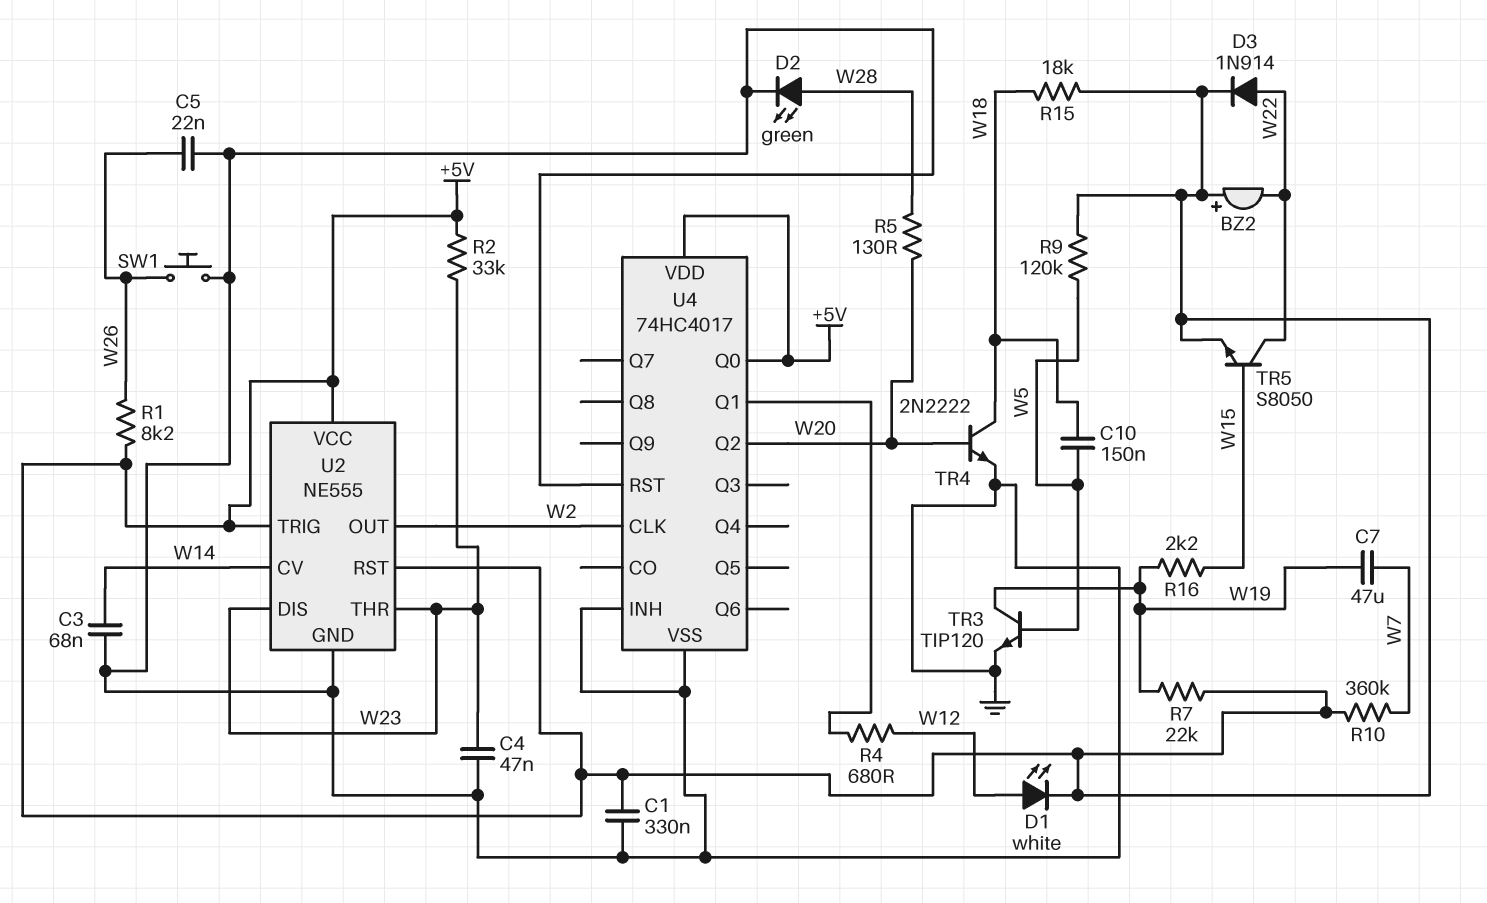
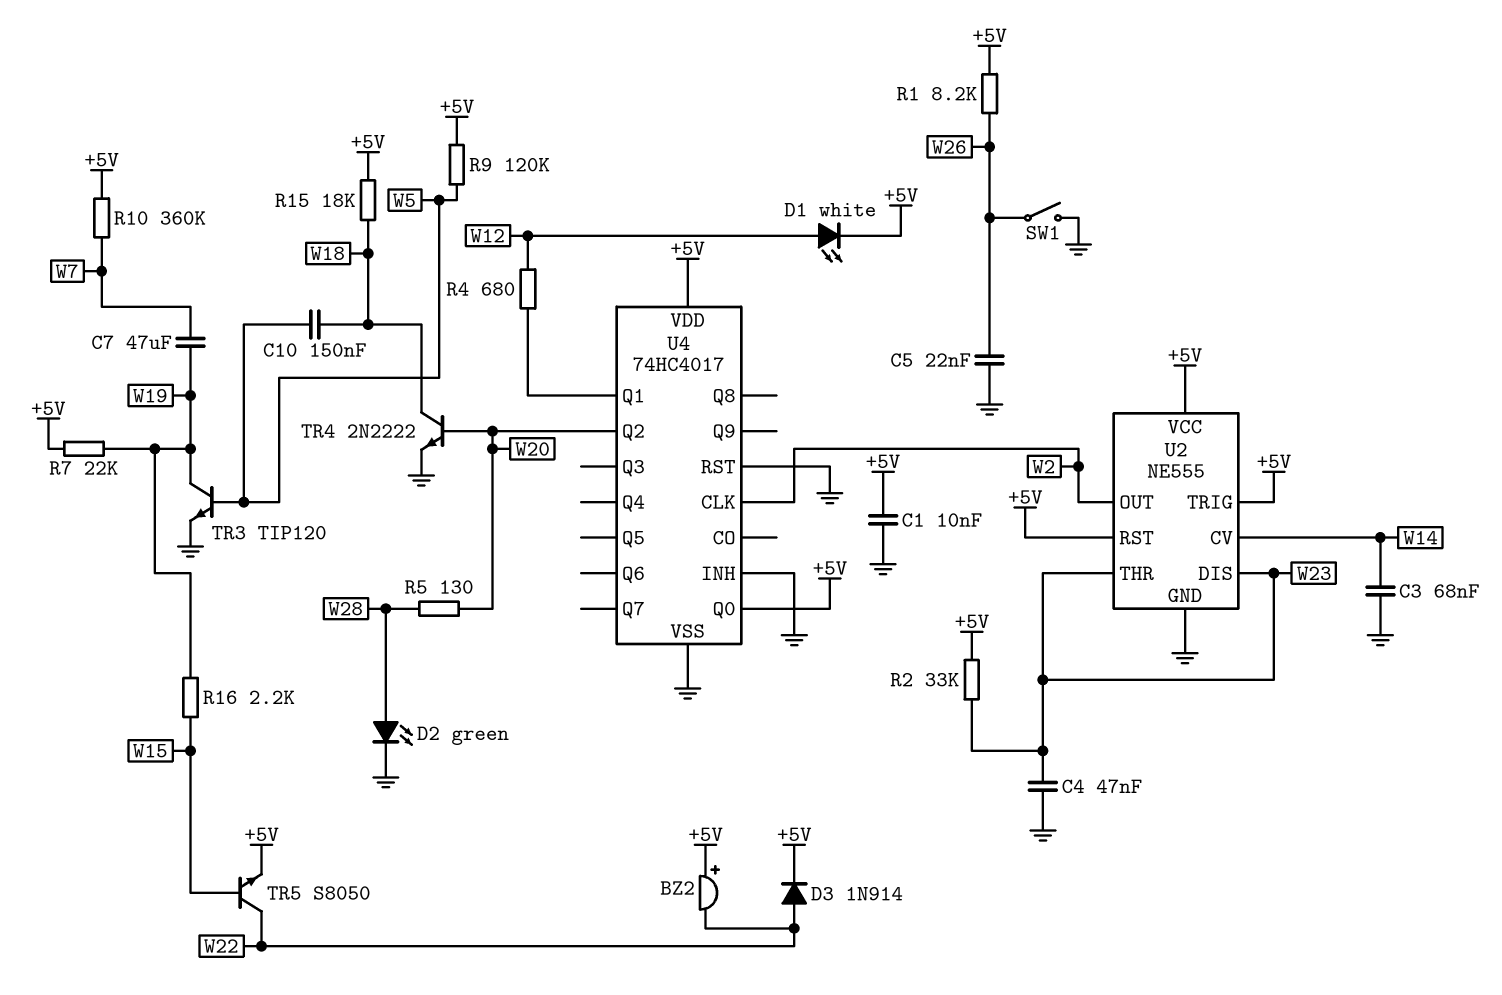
C1: 330nF (+5V, GND) -> 10nF (+5V, GND)
SW1: button (GND, W26) -> switch (GND, W26)

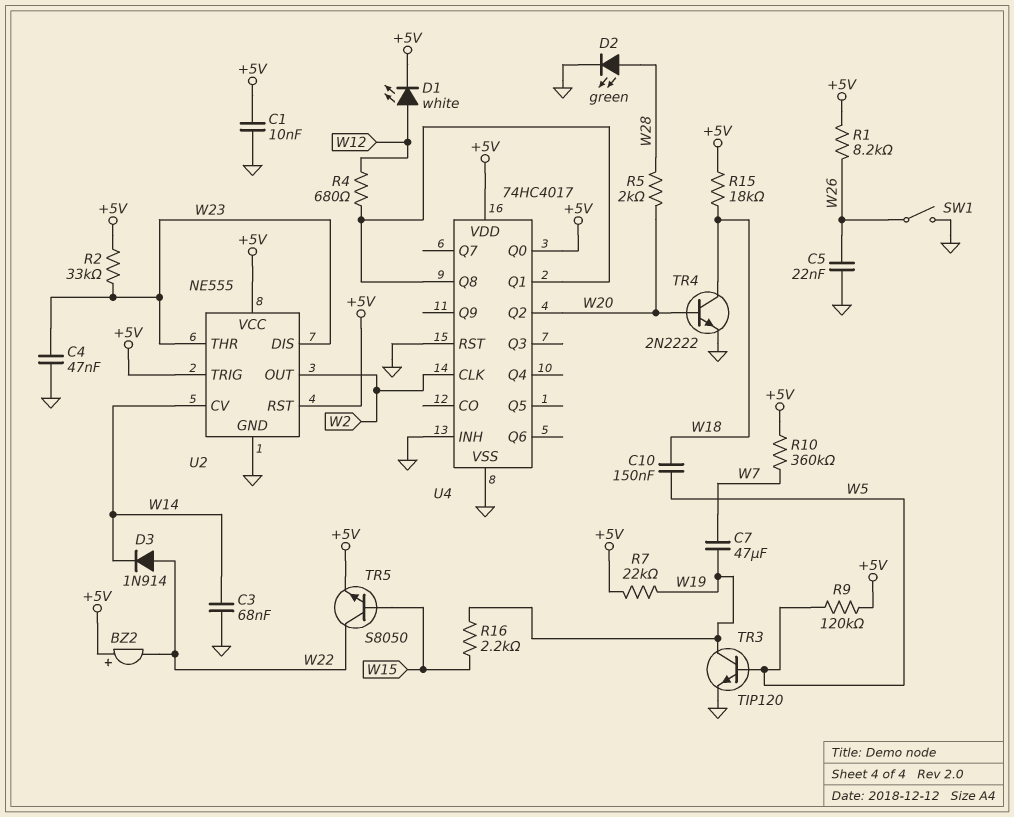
D3: diode 1N914 (A W22, K +5V) -> diode 1N914 (A W22, K W14)
R5: 130 (W20, W28) -> 2k (W20, W28)
U4 pin Q8: none -> U4/Q1

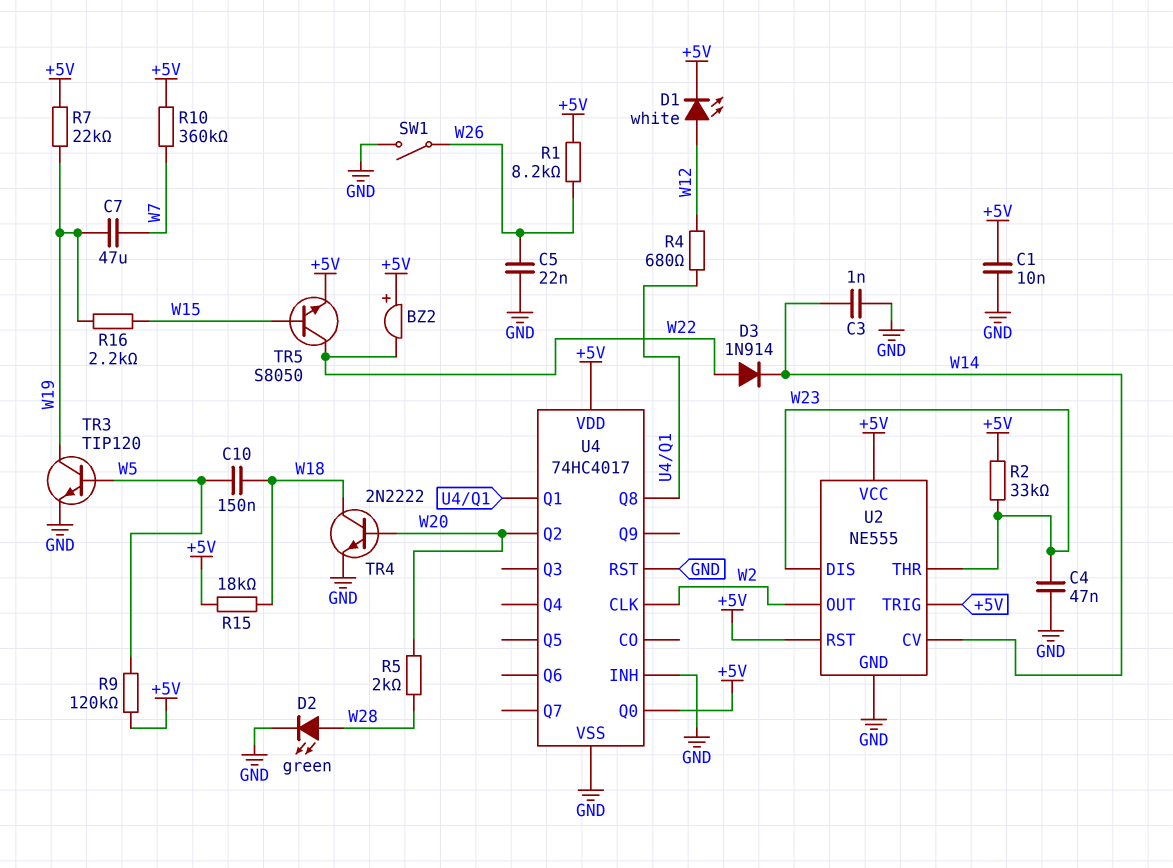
C3: 68nF (GND, W14) -> 1nF (GND, W14)

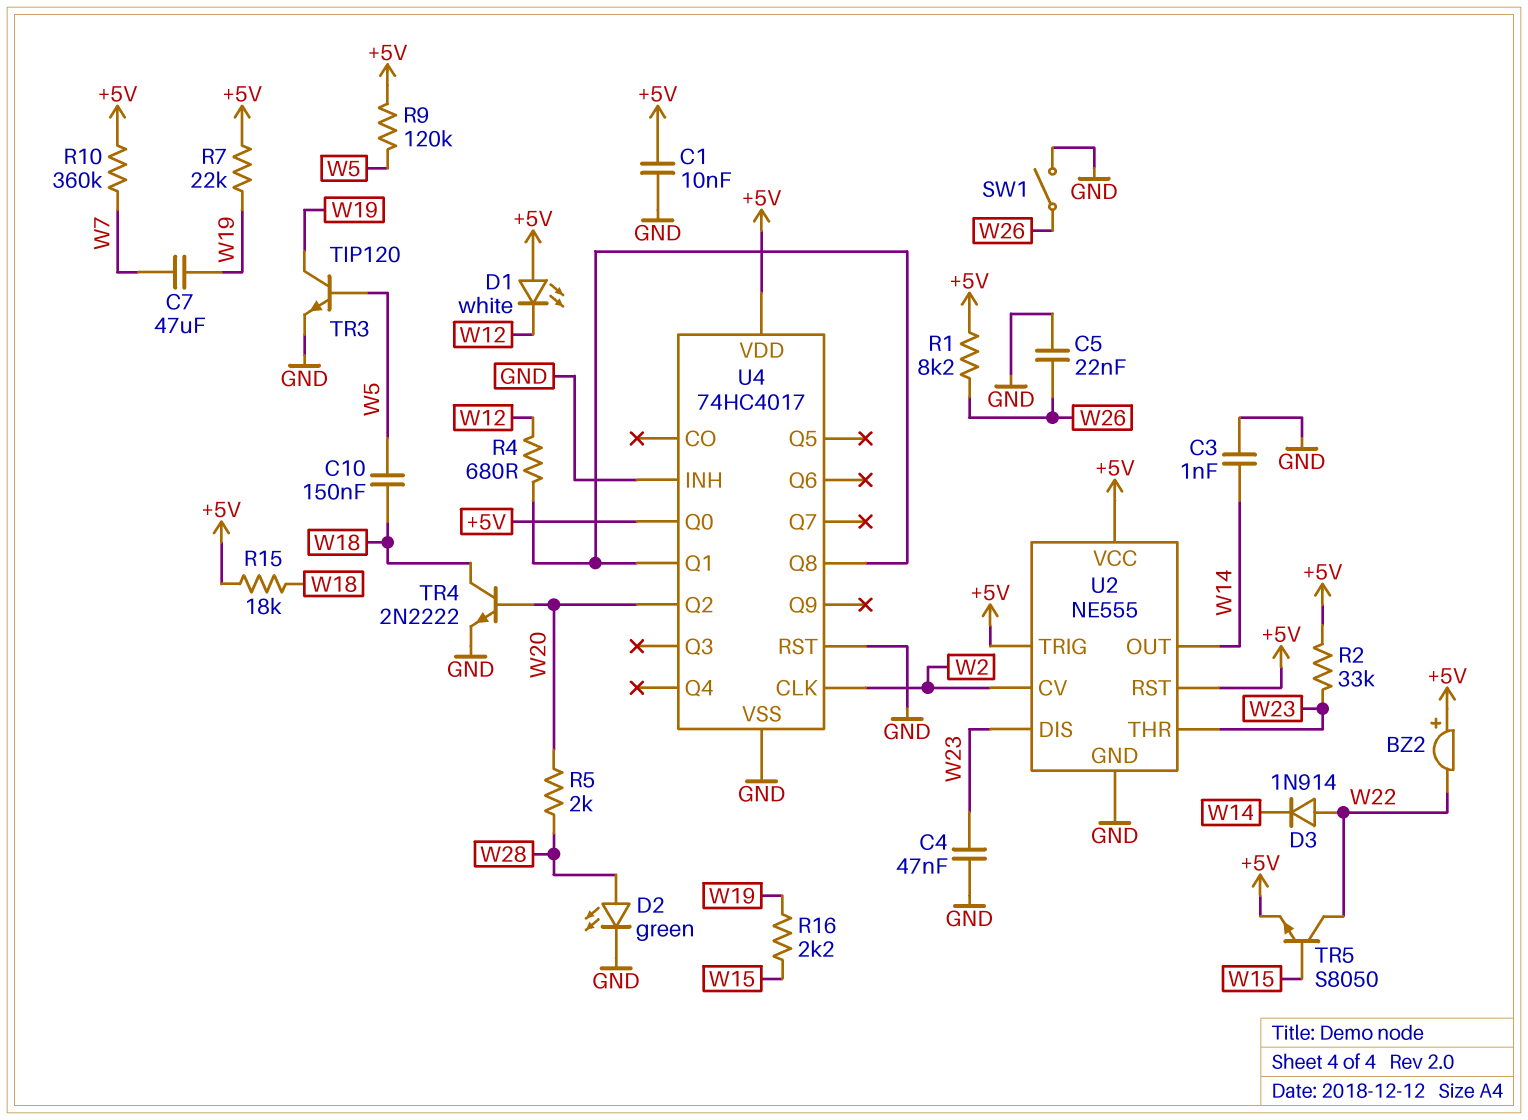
D1: LED white (A W12, K +5V) -> LED white (A +5V, K W12)
U2 pin CV: W14 -> W2
U2 pin OUT: W2 -> W14

